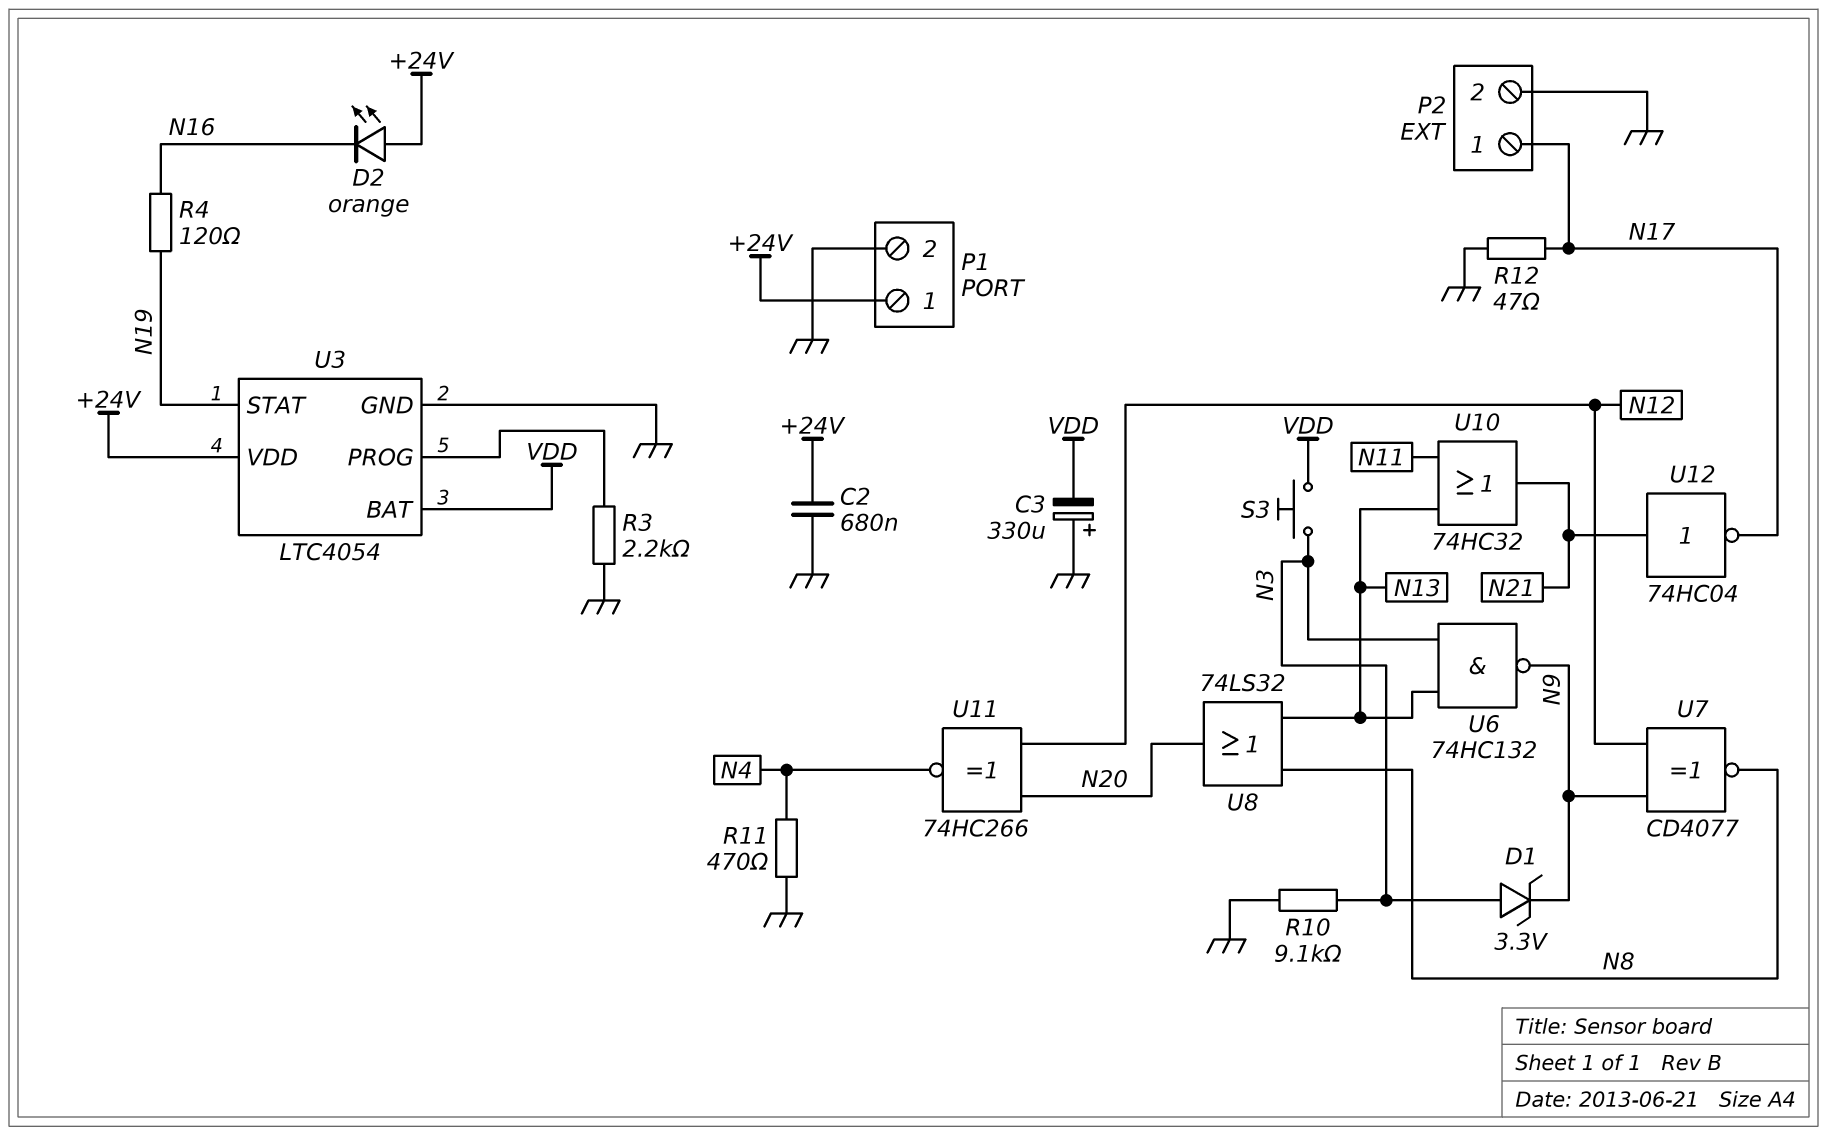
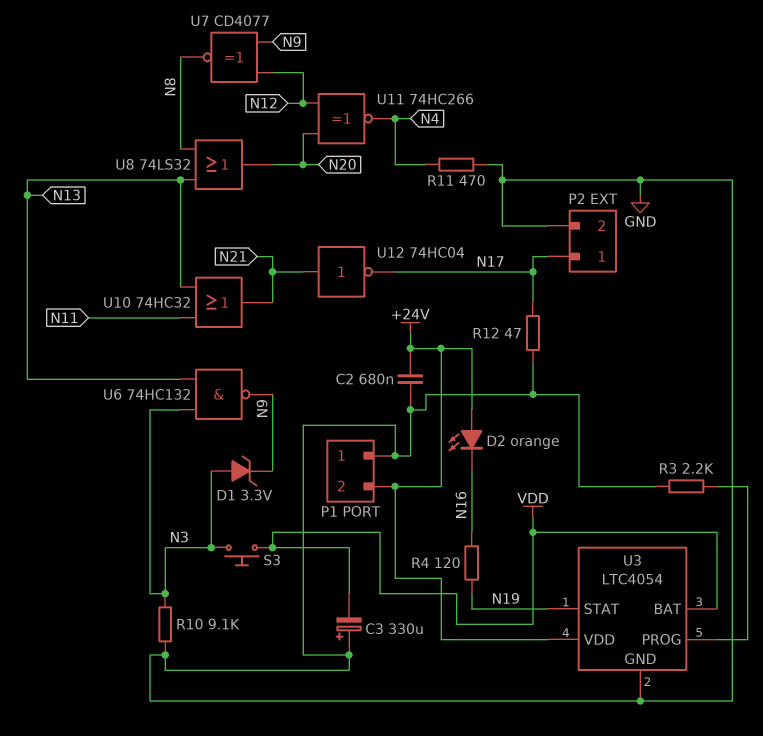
P1 pin 1: +24V -> GND
P1 pin 2: GND -> +24V

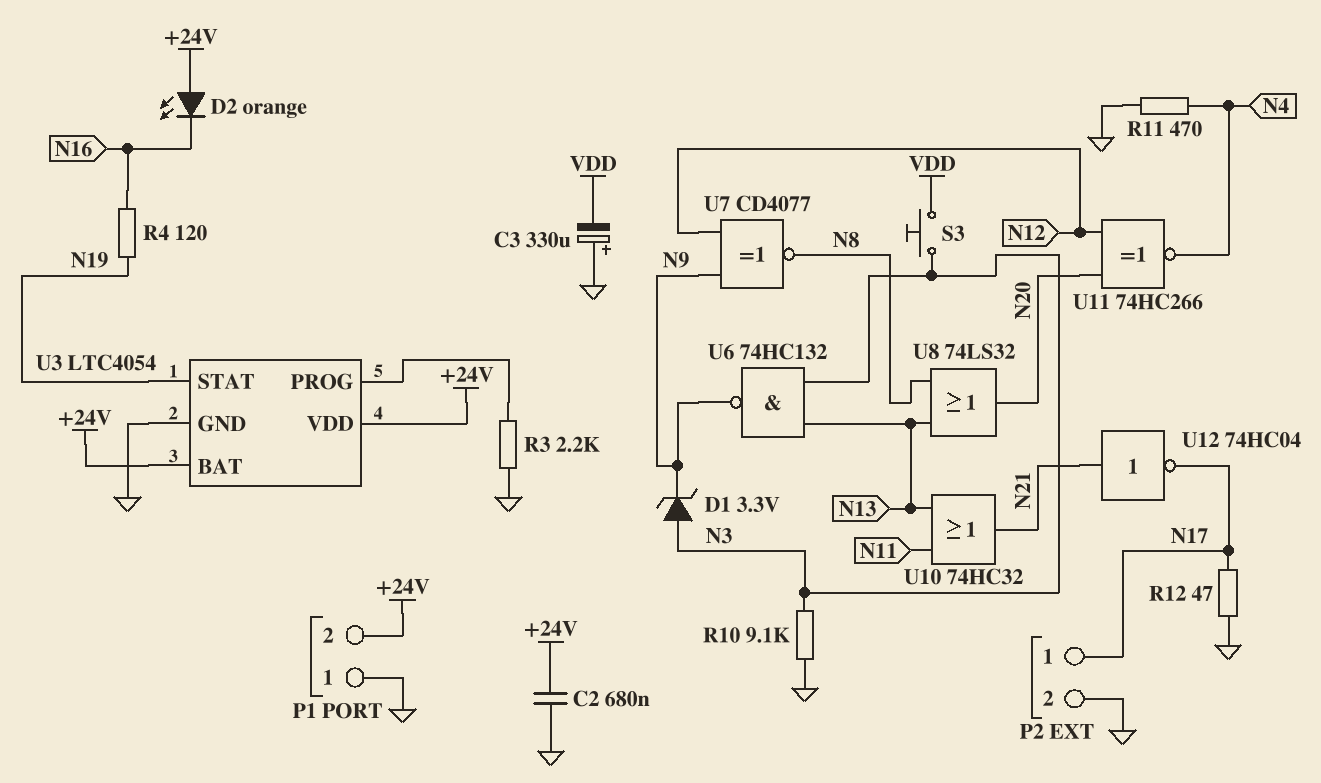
U3 pin BAT: VDD -> +24V

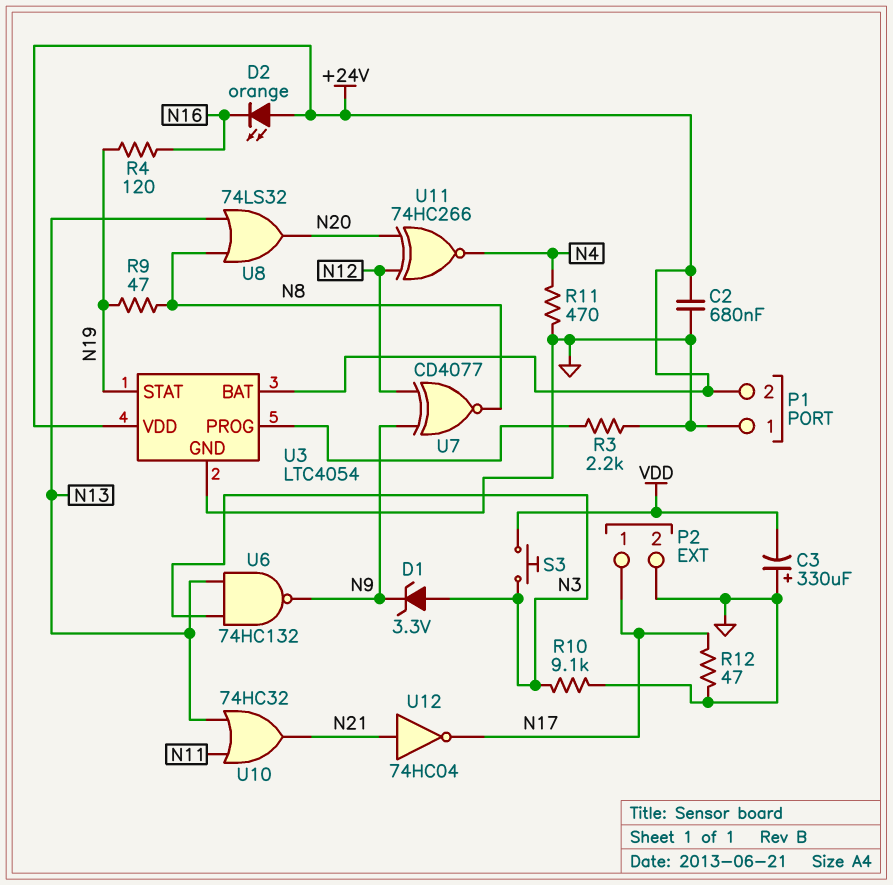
R9: none -> 47 (N8, N19)

